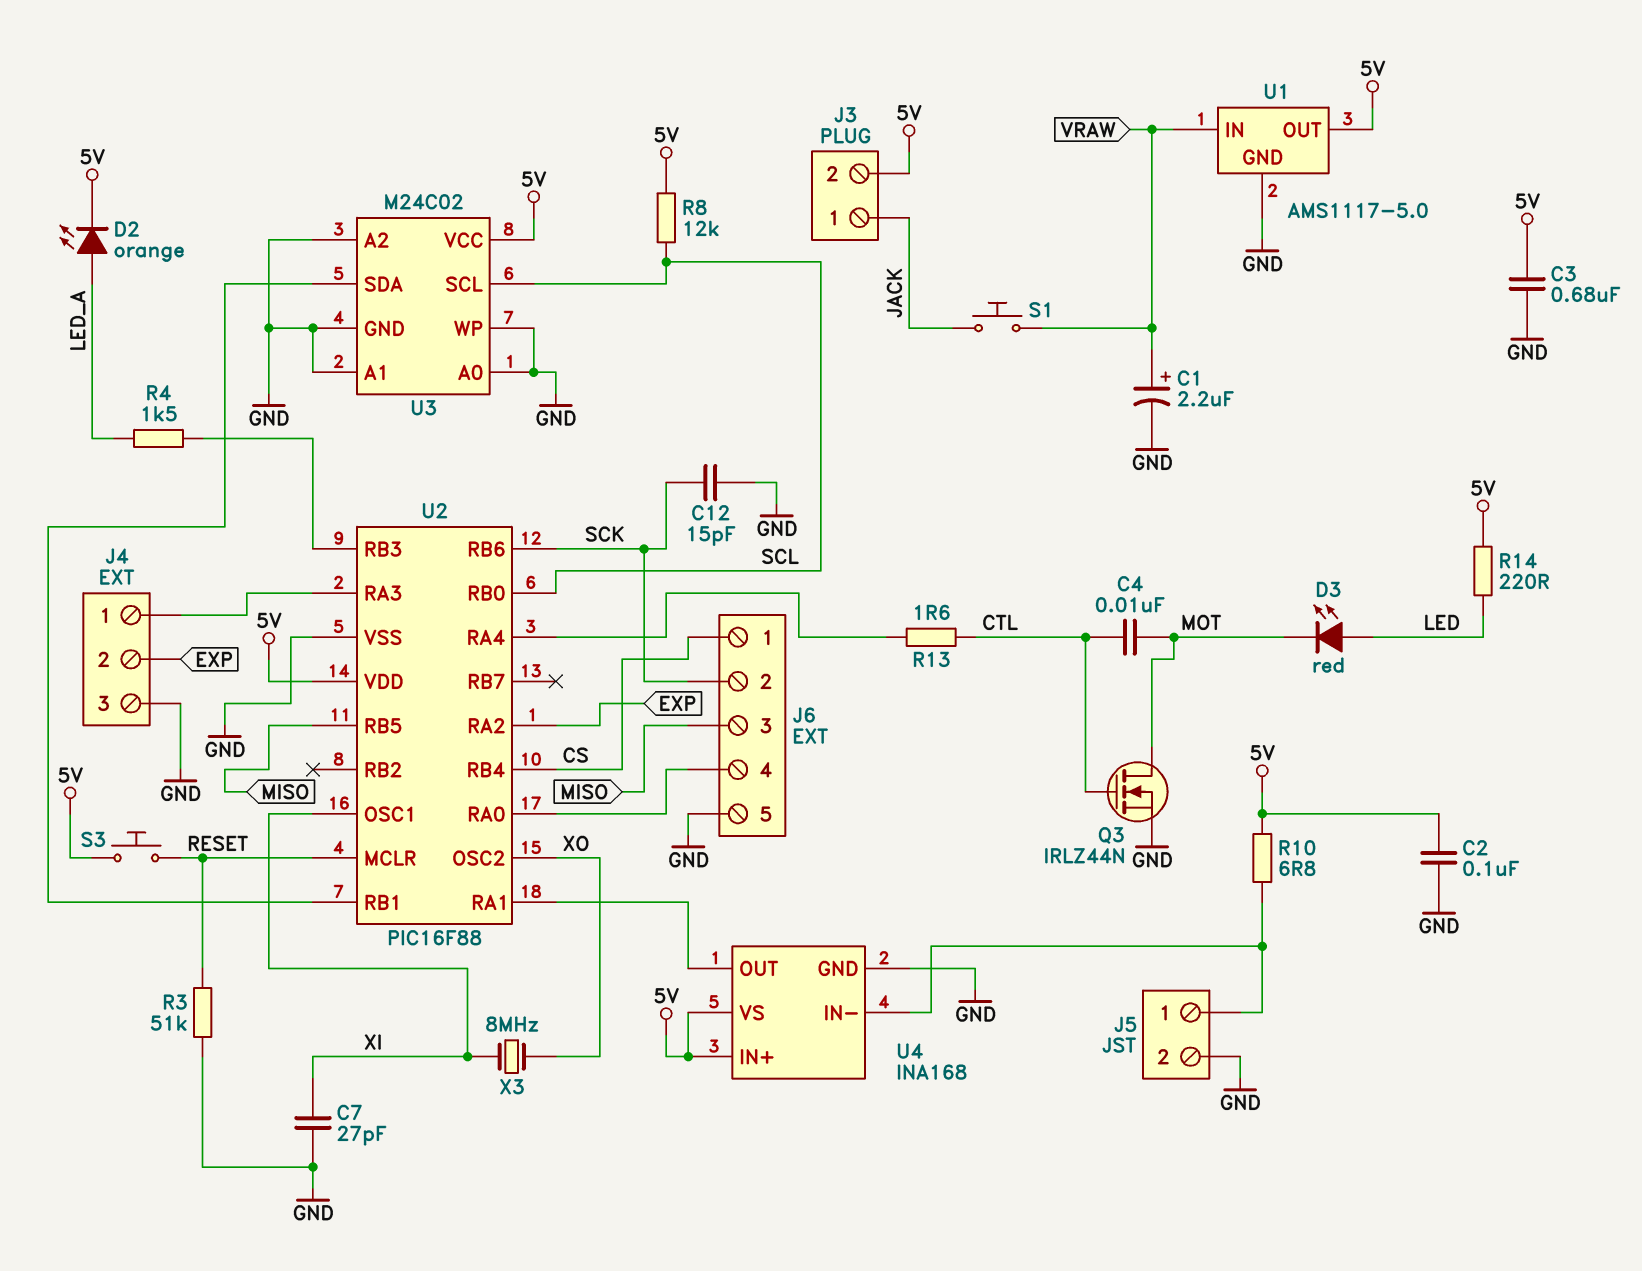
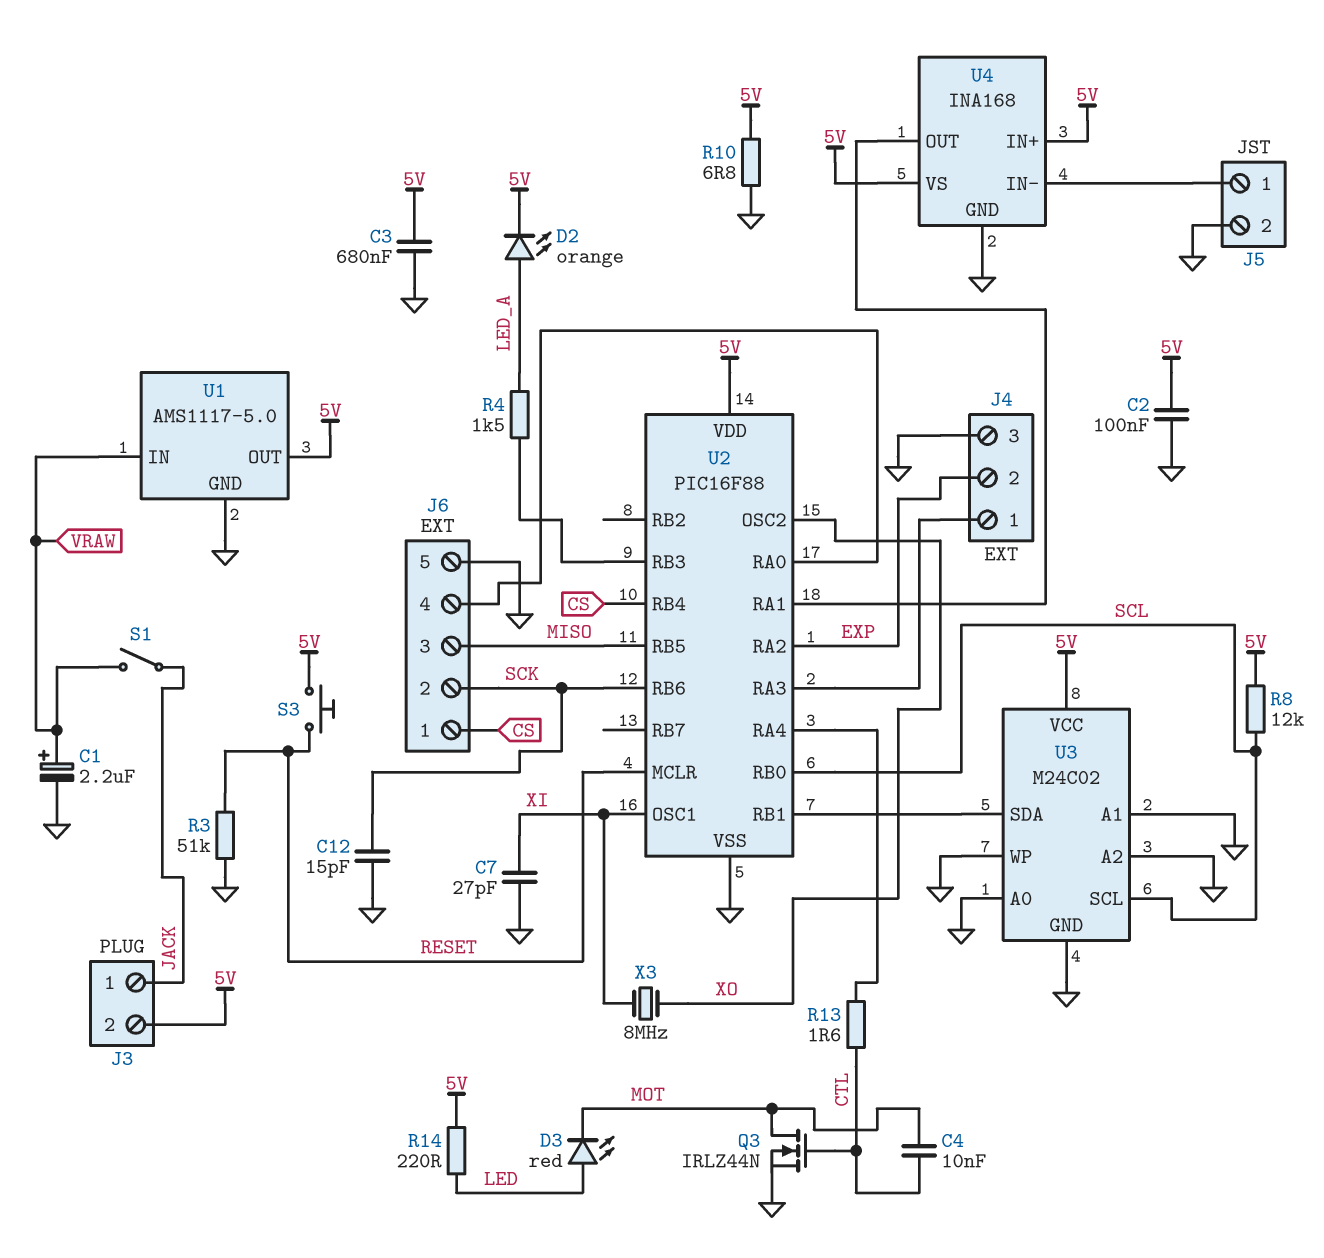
R10: 6.8 (5V, J5/1) -> 6.8 (5V, GND)
S1: button (JACK, VRAW) -> switch (JACK, VRAW)

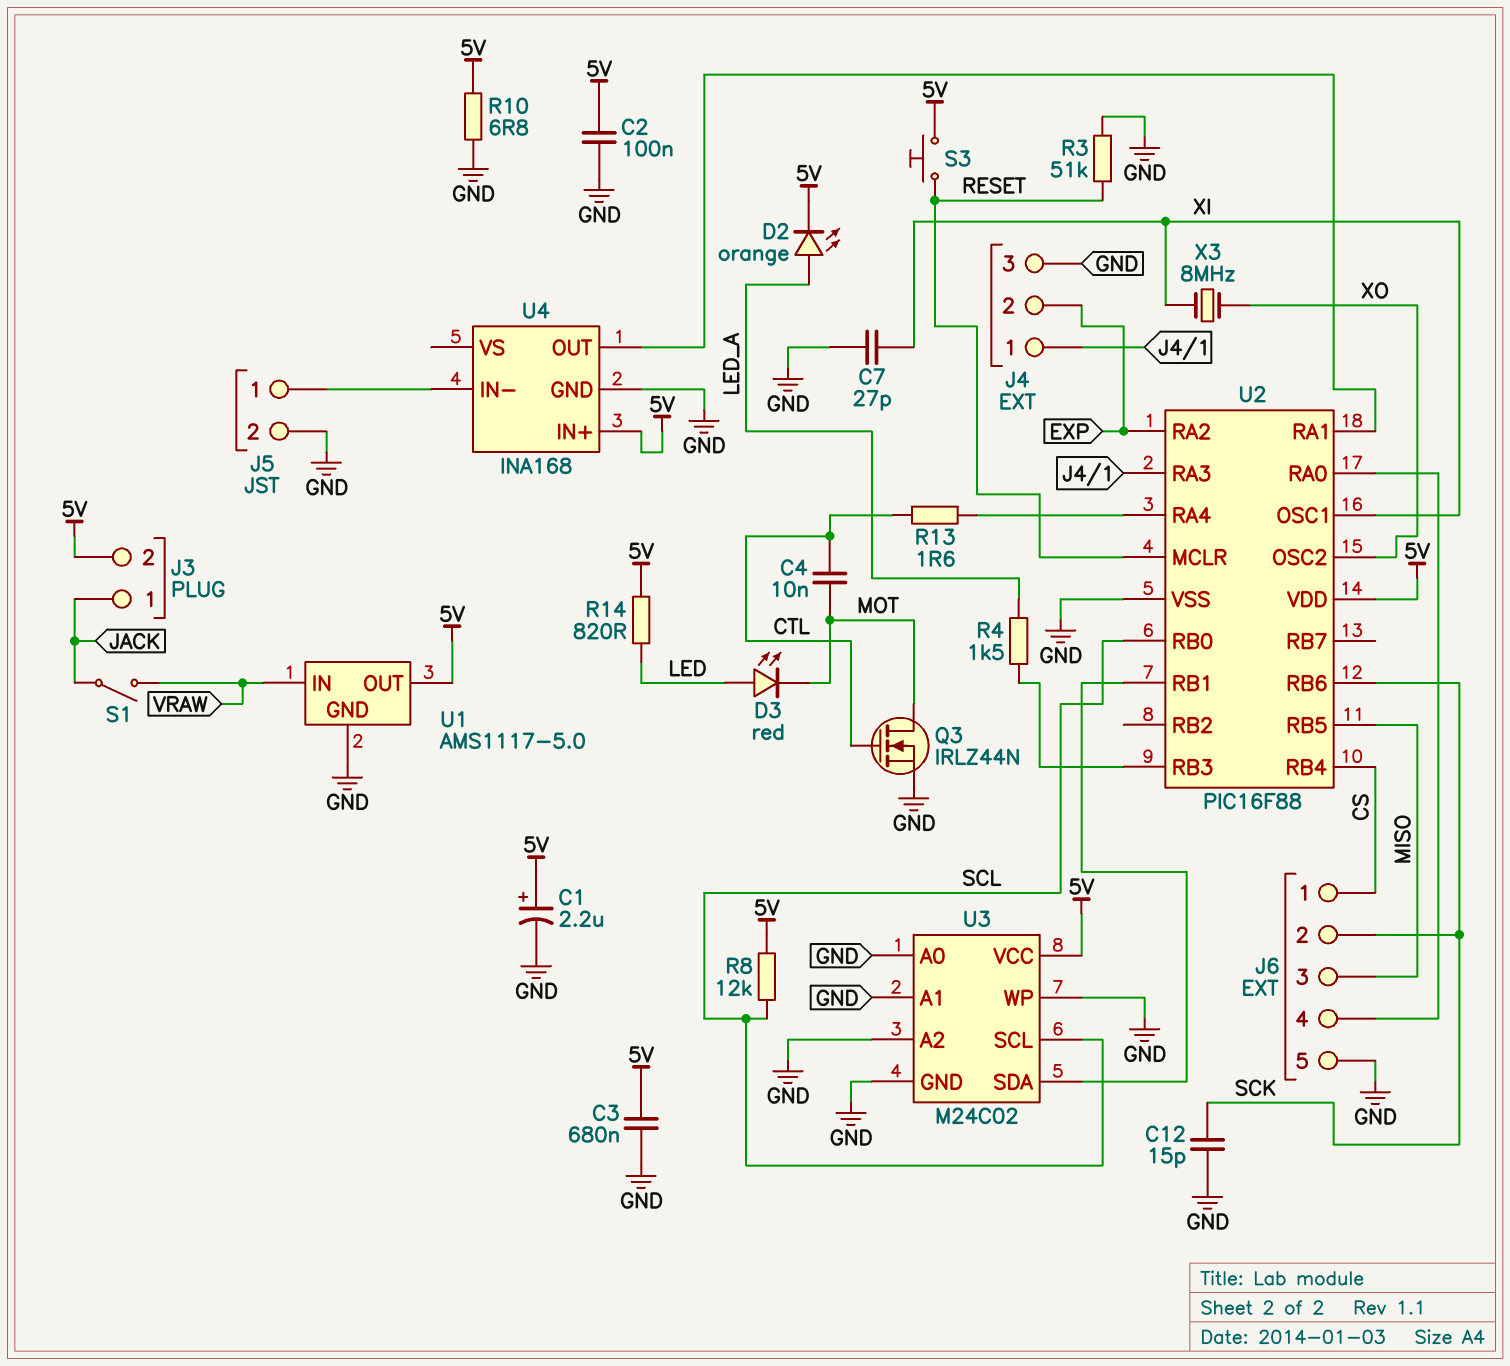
C1: 2.2uF (plus VRAW, minus GND) -> 2.2uF (plus 5V, minus GND)
R14: 220 (5V, LED) -> 820 (5V, LED)
U4 pin VS: 5V -> none

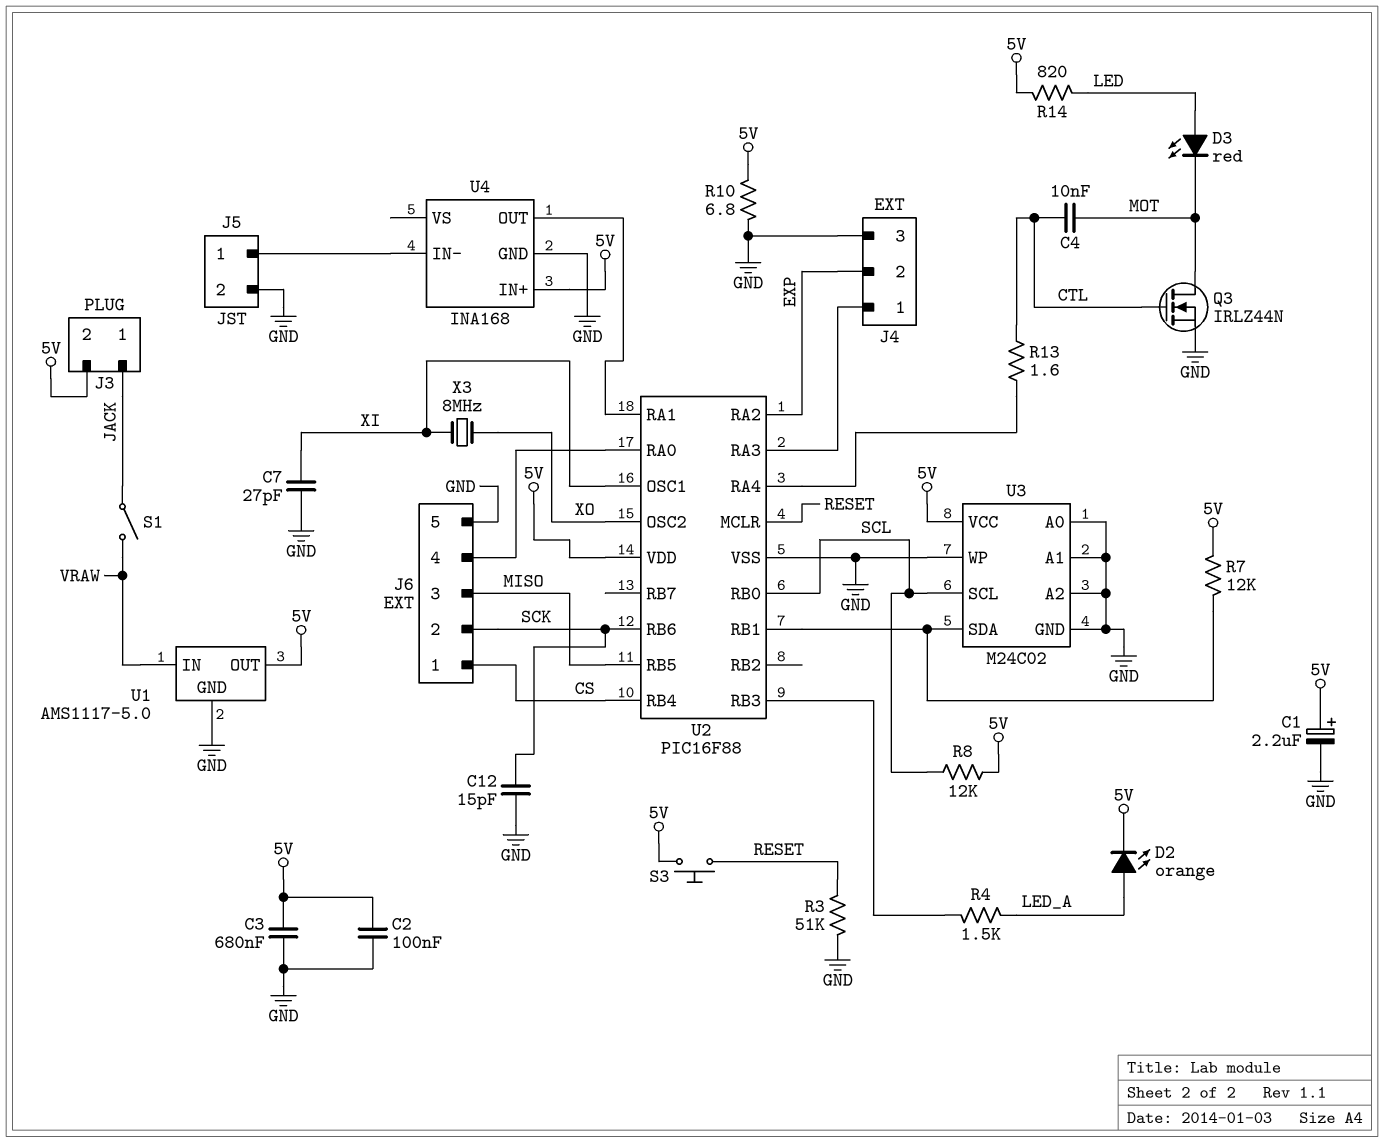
R7: none -> 12k (5V, U2/RB1)

